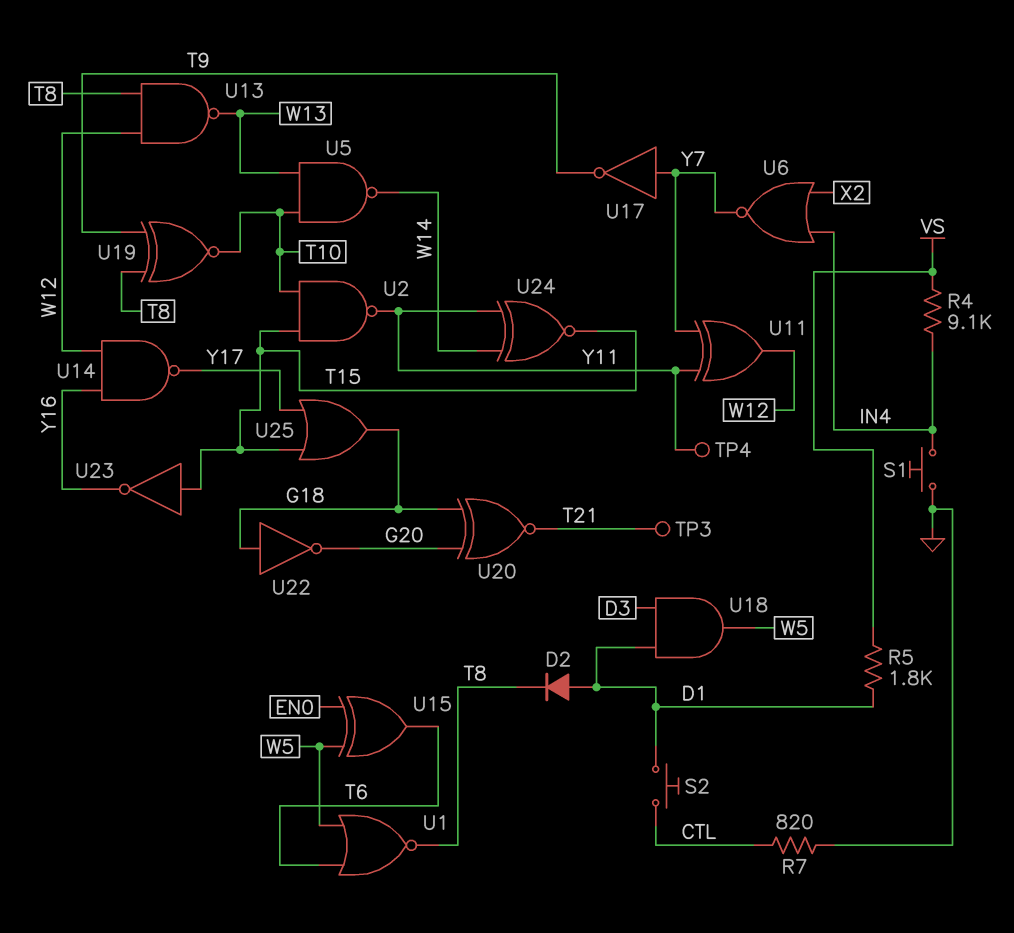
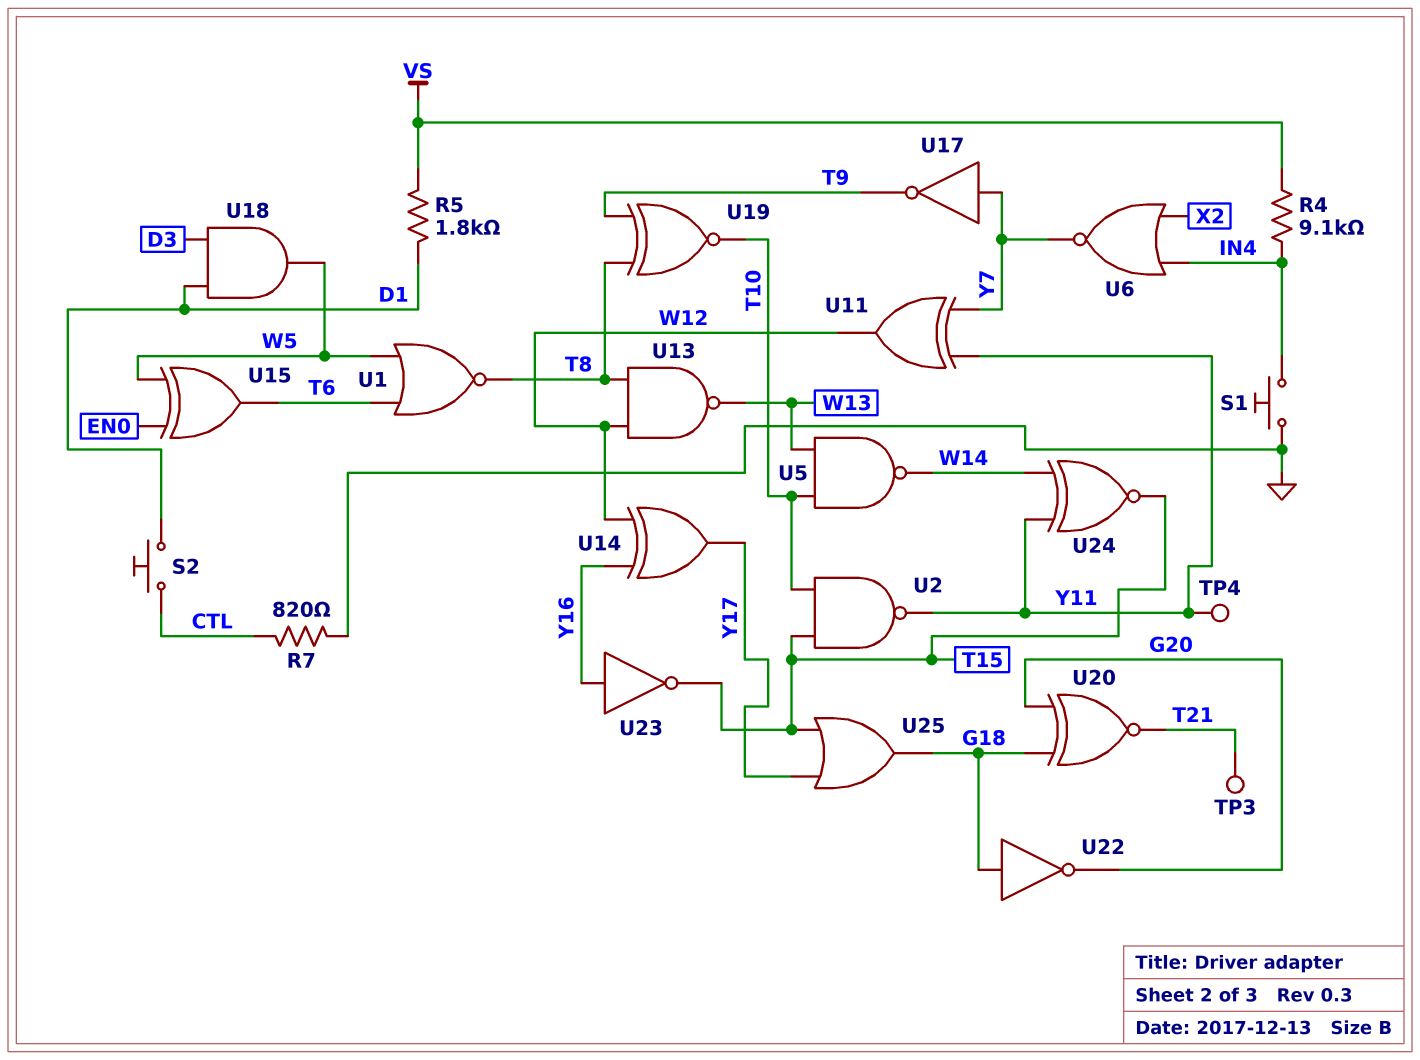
D2: diode (A D1, K T8) -> none
U14: NAND (in W12, in Y16, out Y17) -> XOR (in W12, in Y16, out Y17)
U23: NOT (in T15, out Y16) -> NOT (in Y16, out T15)

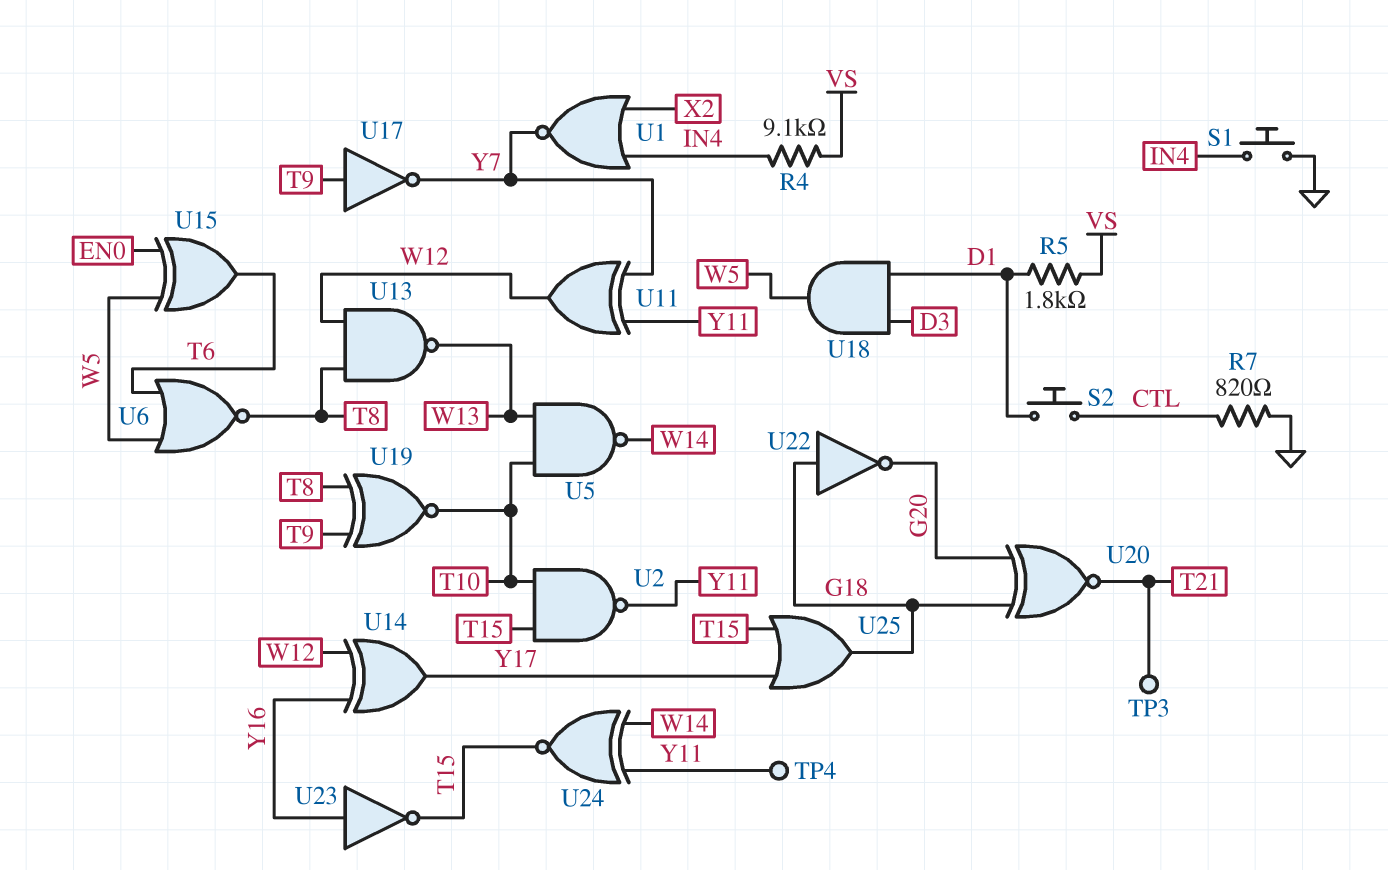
U1: NOR (in T6, in W5, out T8) -> NOR (in IN4, in X2, out Y7)
U6: NOR (in IN4, in X2, out Y7) -> NOR (in T6, in W5, out T8)
U17: NOT (in Y7, out T9) -> NOT (in T9, out Y7)

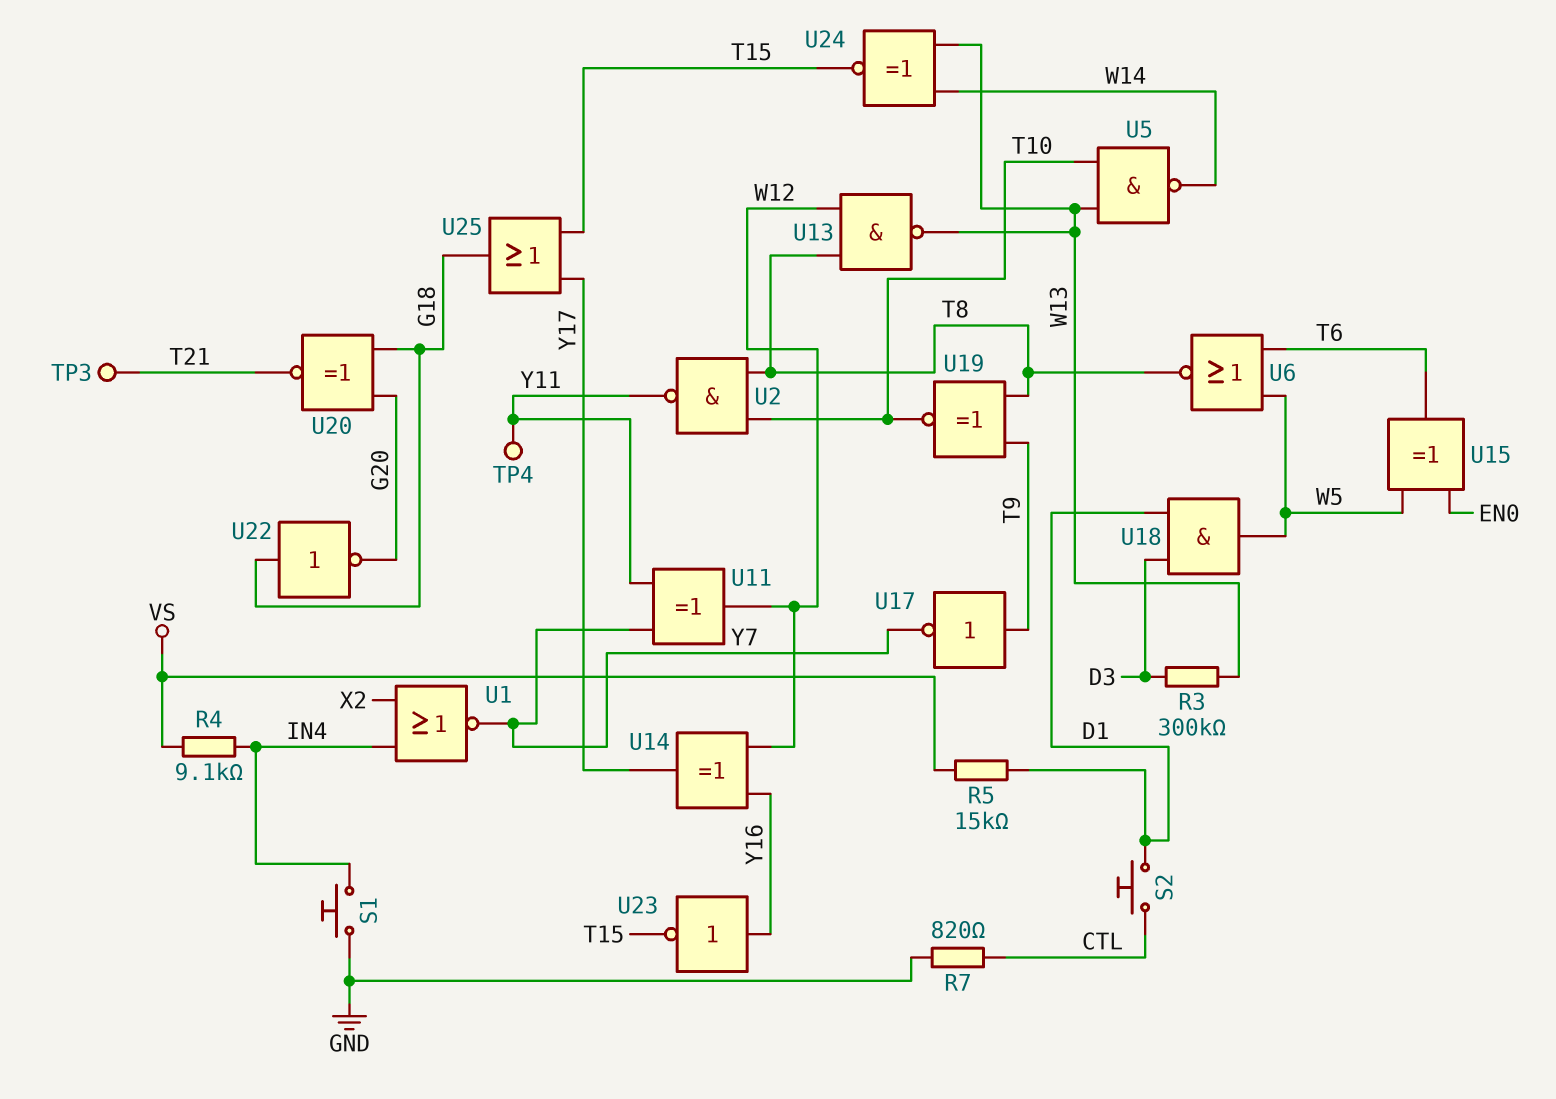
R3: none -> 300k (D3, W13)
R5: 1.8k (D1, VS) -> 15k (D1, VS)
U2: NAND (in T10, in T15, out Y11) -> NAND (in T8, in T10, out Y11)
U24: XNOR (in W14, in Y11, out T15) -> XNOR (in W13, in W14, out T15)

